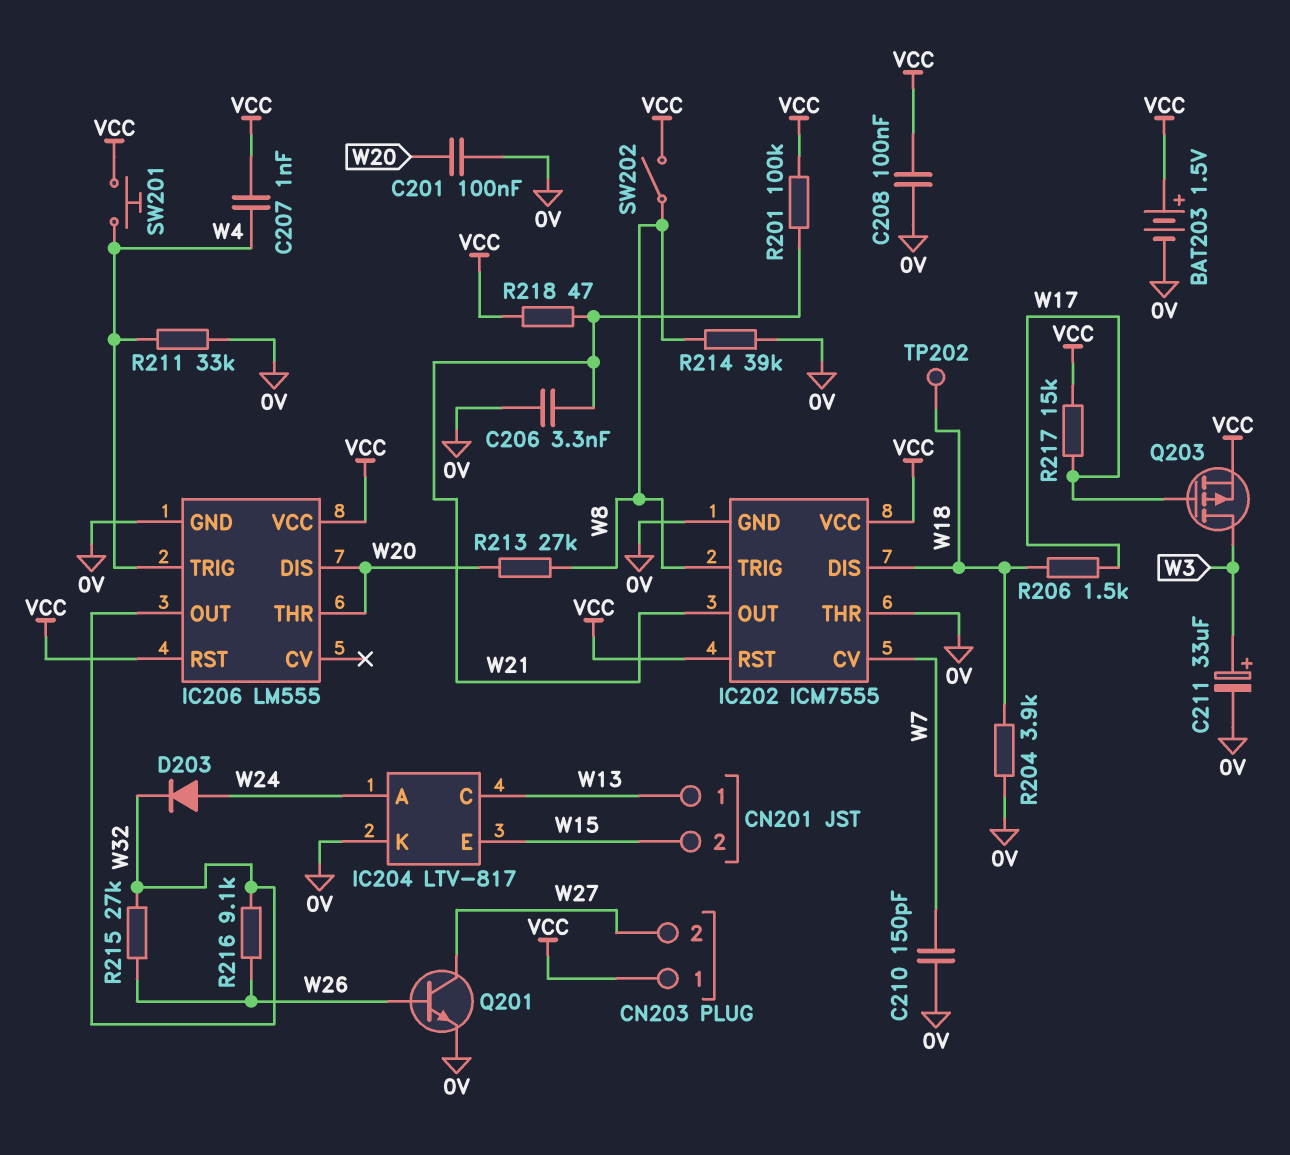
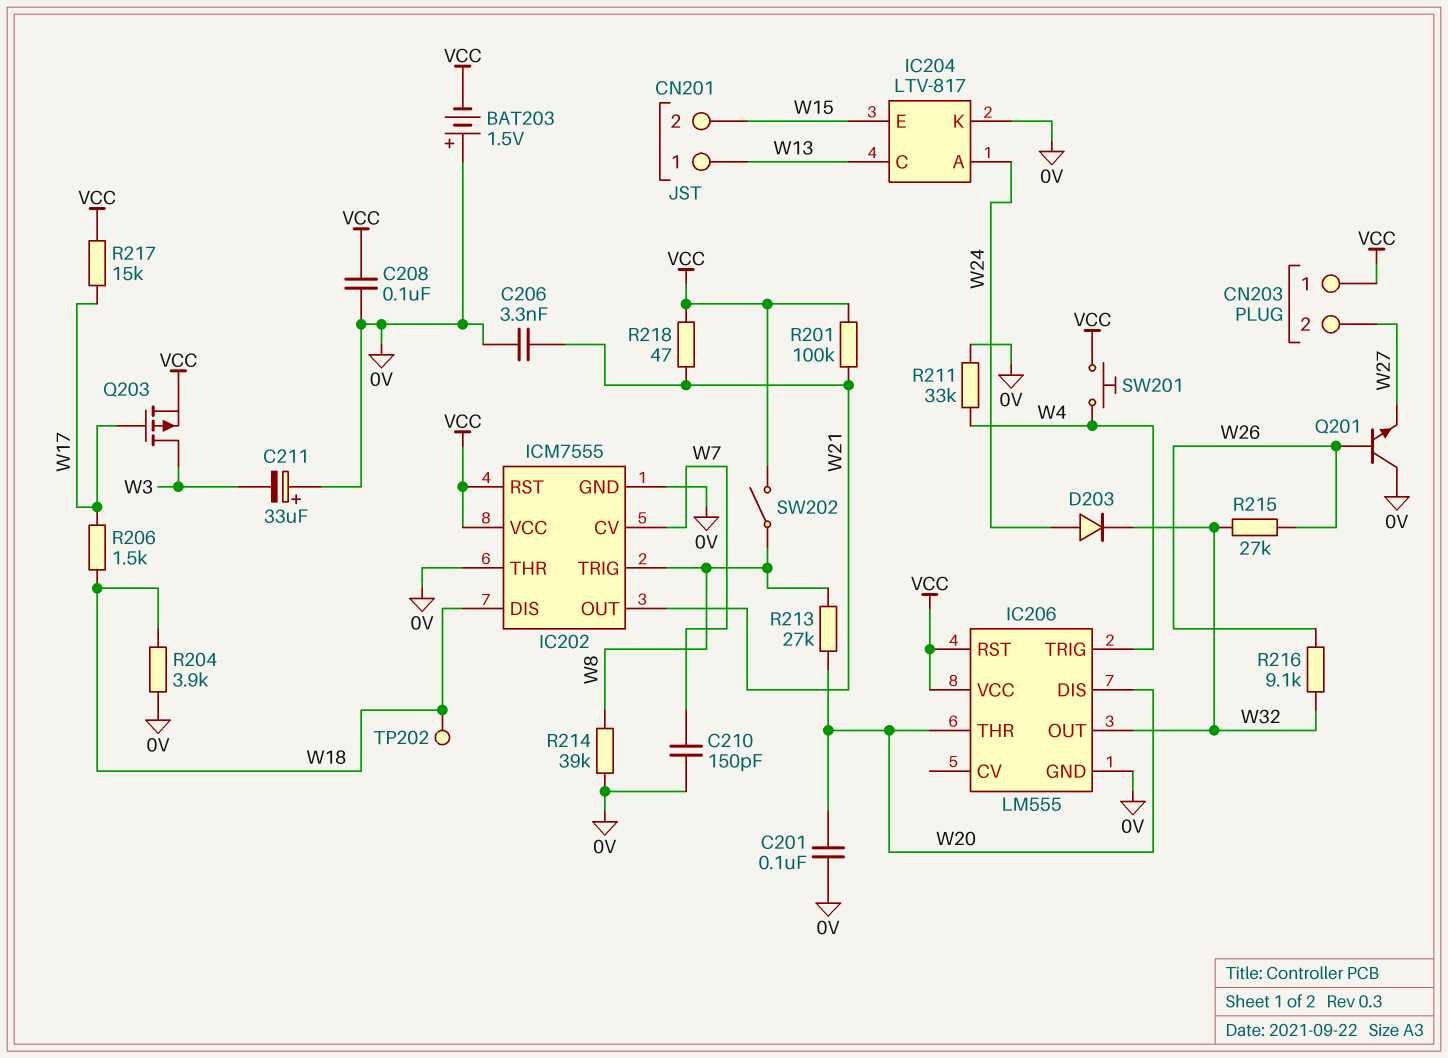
BAT203: 1.5V (plus VCC, minus 0V) -> 1.5V (plus 0V, minus VCC)
C207: 1nF (VCC, W4) -> none
C211: 33uF (plus W3, minus 0V) -> 33uF (plus 0V, minus W3)
Q201: NPN (B W26, C W27, E 0V) -> NPN (B W26, C 0V, E W27)

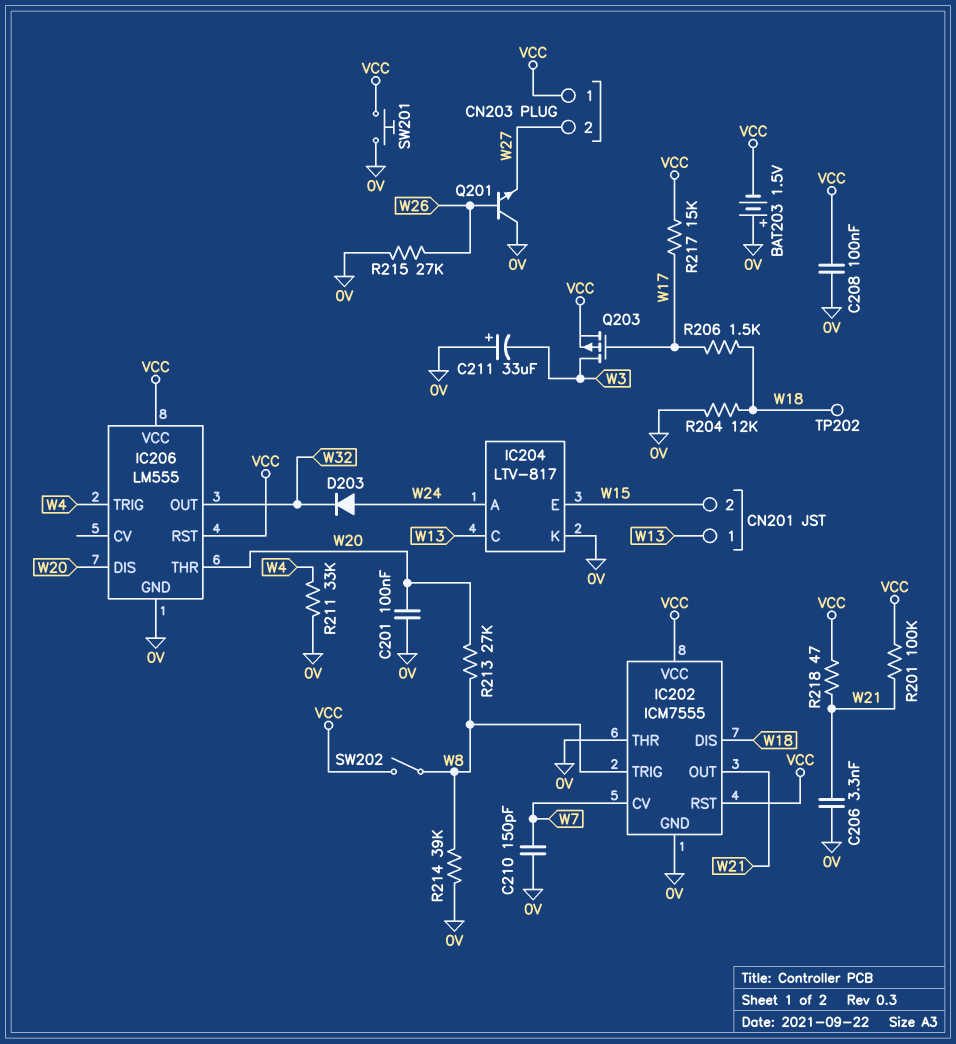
R204: 3.9k (0V, W18) -> 12k (0V, W18)
R215: 27k (W26, W32) -> 27k (0V, W26)
R216: 9.1k (W26, W32) -> none
SW201: button (VCC, W4) -> button (0V, VCC)

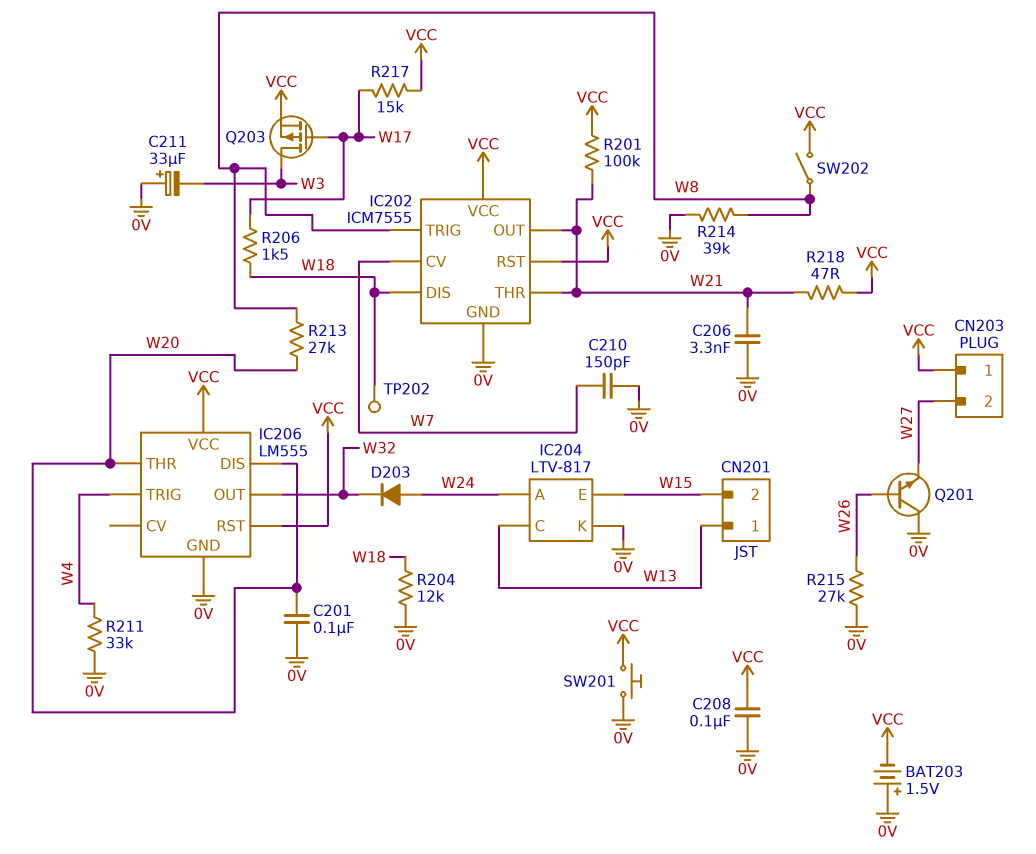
IC202 pin THR: 0V -> W21

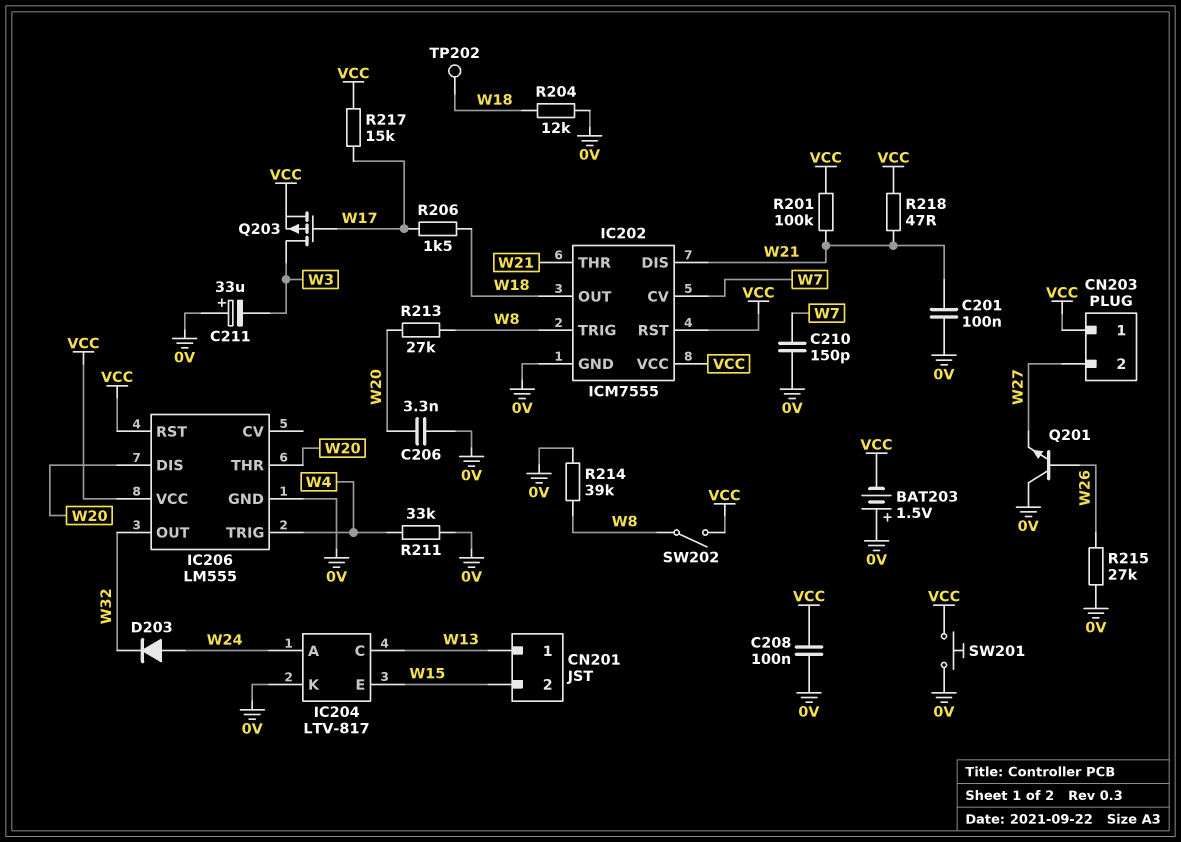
C201: 100nF (0V, W20) -> 100nF (0V, W21)
C206: 3.3nF (0V, W21) -> 3.3nF (0V, W20)
IC202 pin DIS: W18 -> W21
IC202 pin OUT: W21 -> W18

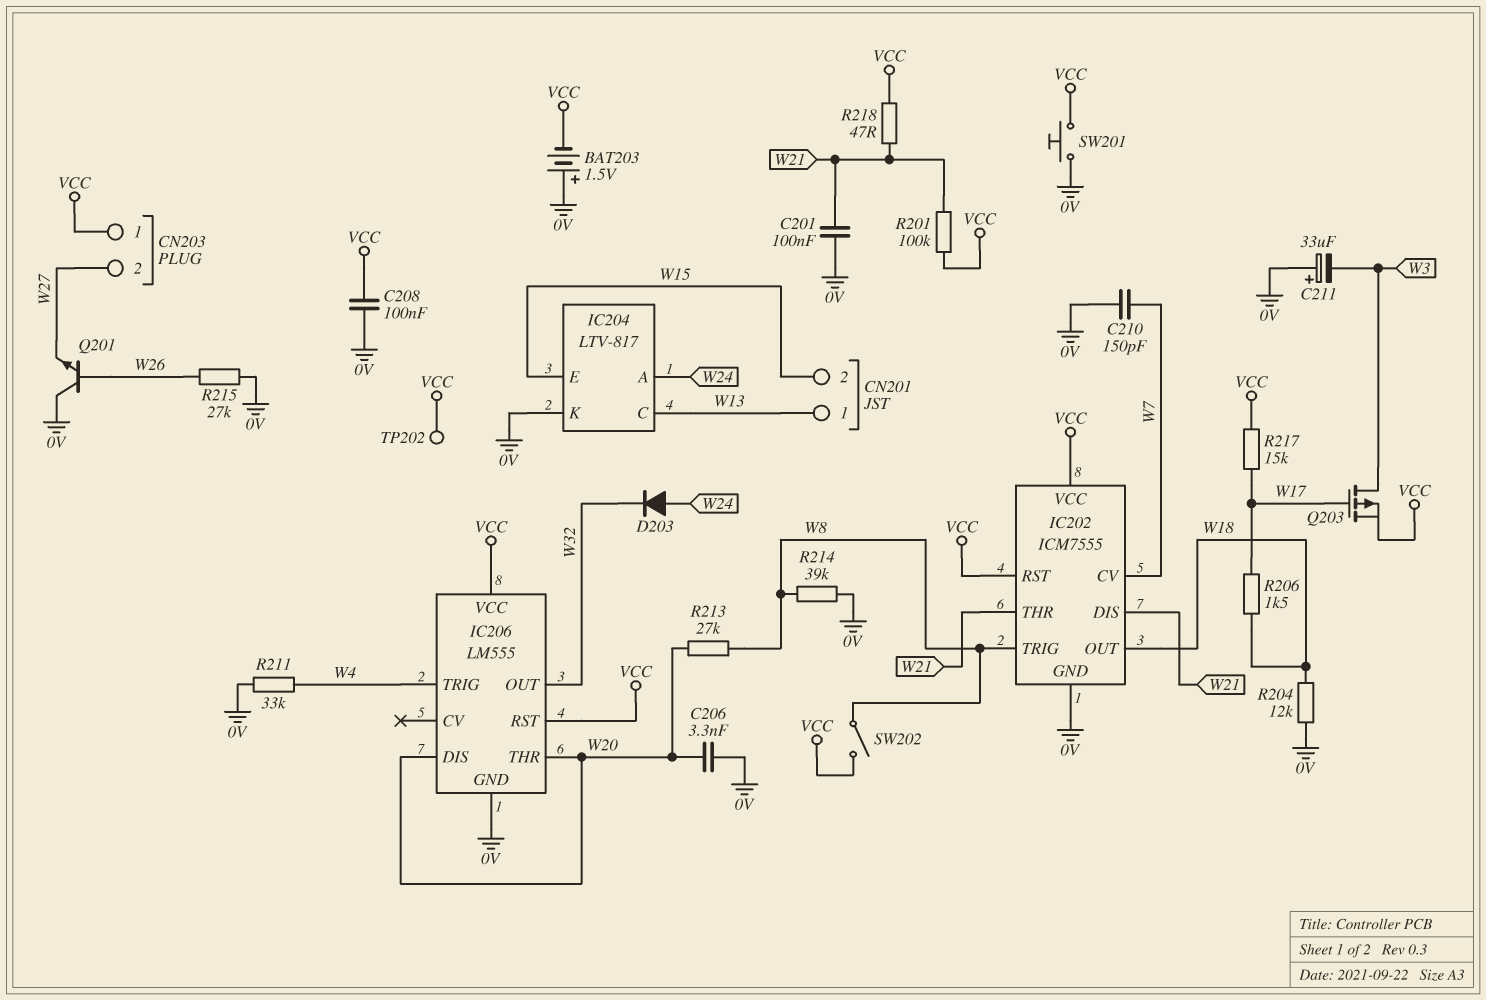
TP202: test point (W18) -> test point (VCC)

